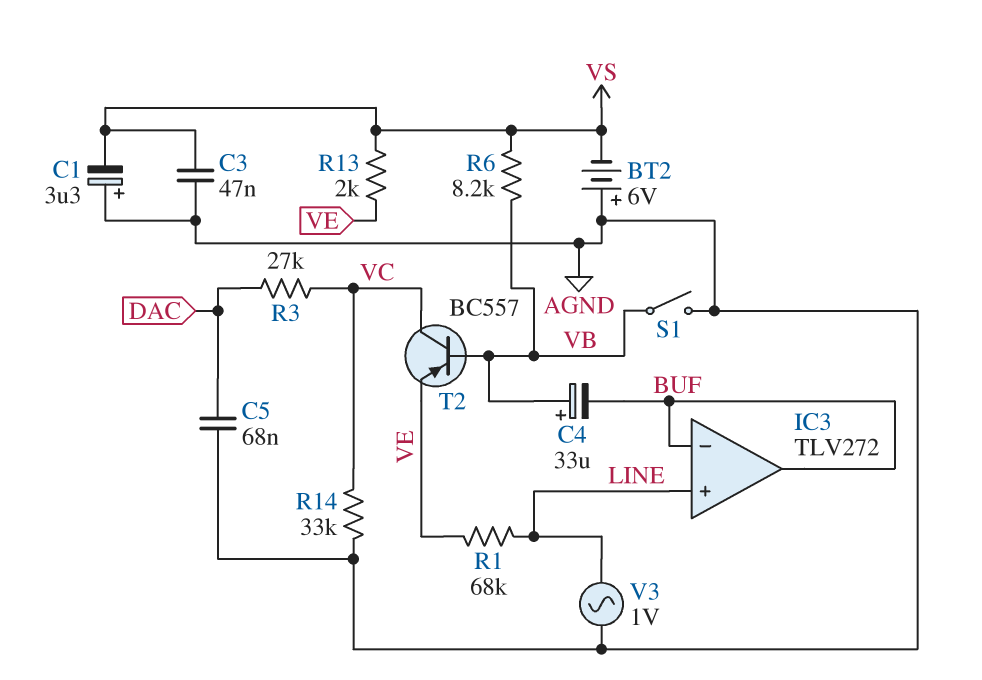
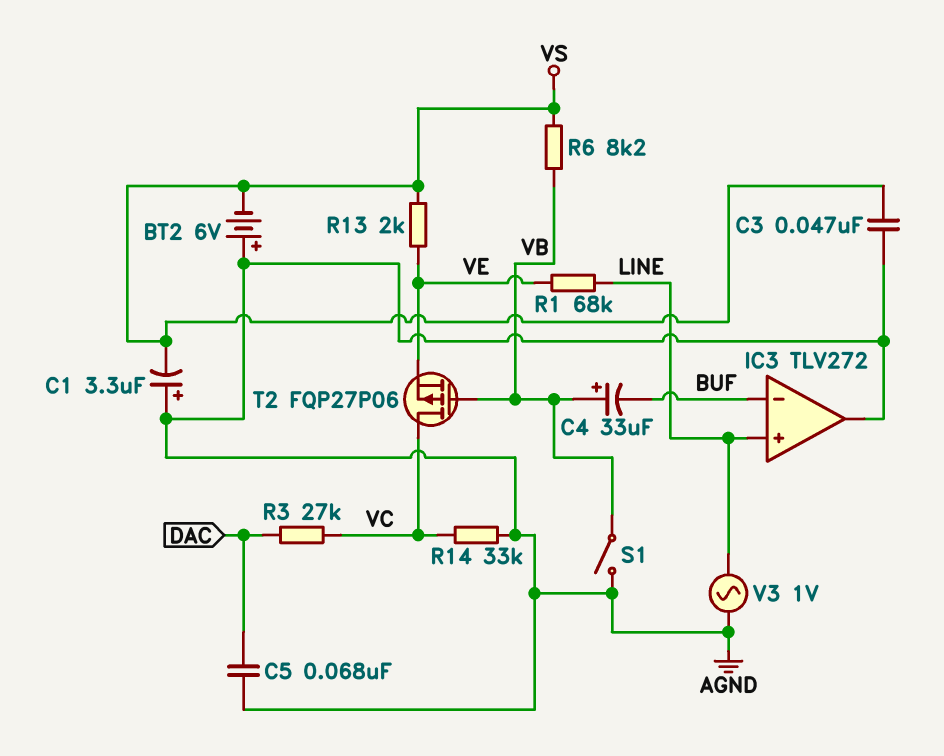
IC3 pin out: BUF -> AGND
T2: PNP BC557 (B VB, C VC, E VE) -> PMOS FQP27P06 (G VB, D VC, S VE)

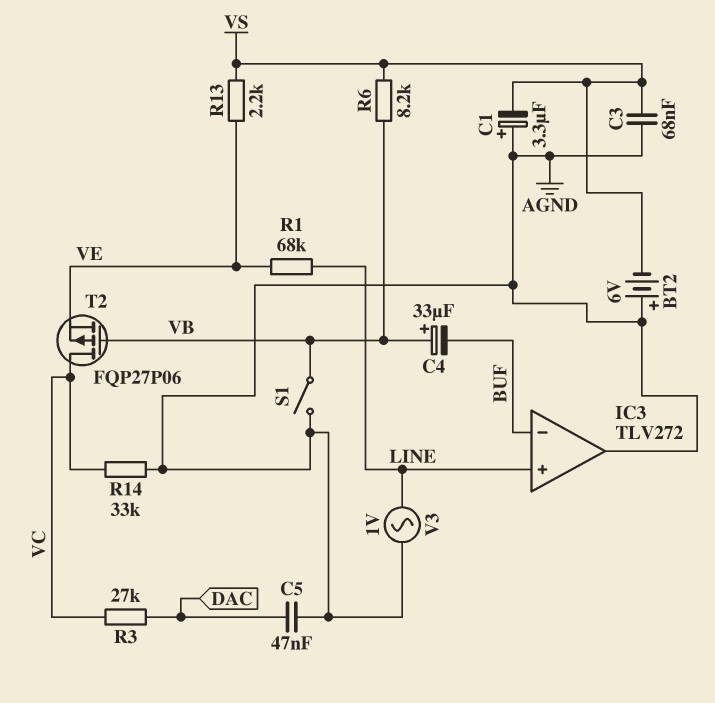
C3: 47nF (AGND, VS) -> 68nF (AGND, VS)
C5: 68nF (AGND, DAC) -> 47nF (AGND, DAC)
R13: 2k (VE, VS) -> 2.2k (VE, VS)

